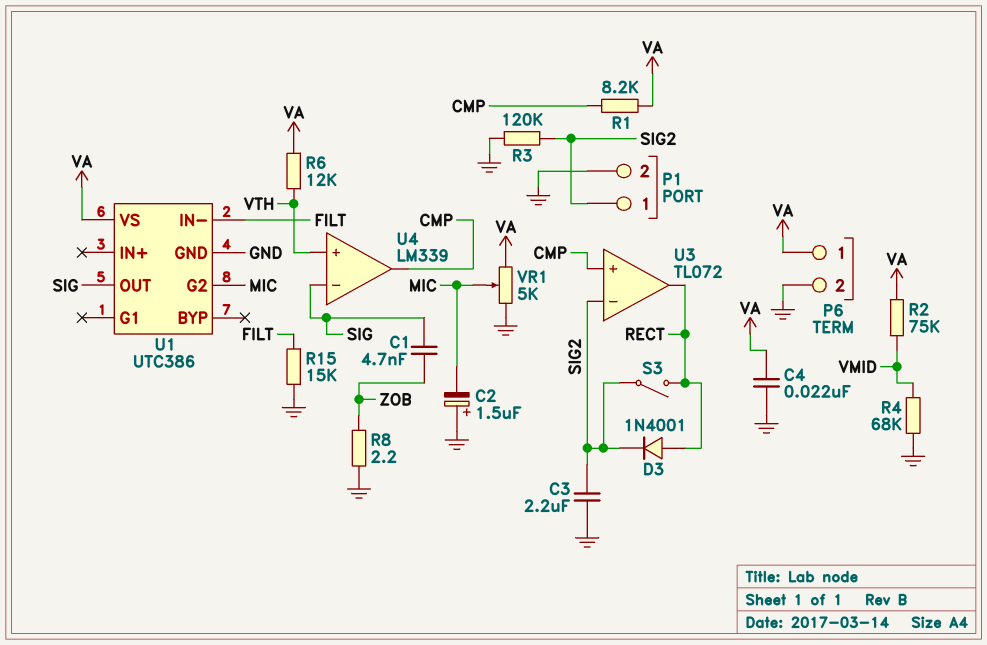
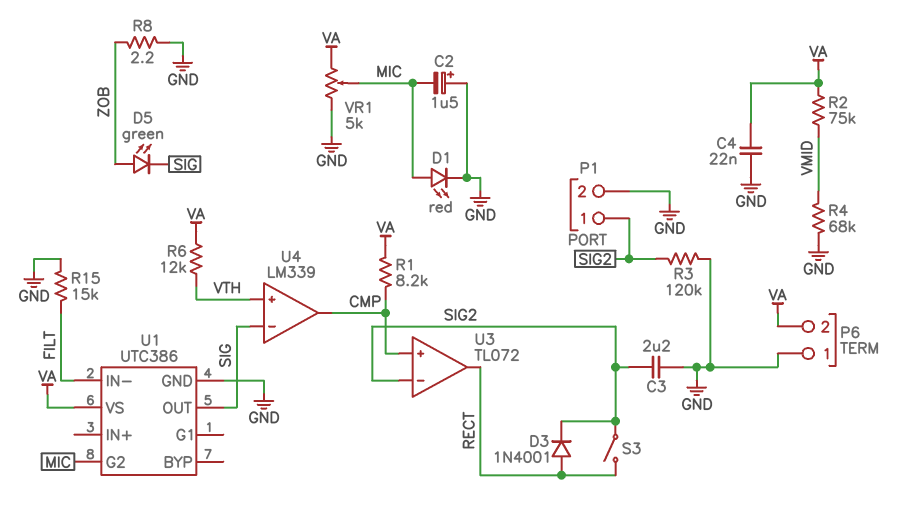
C1: 4.7nF (SIG, ZOB) -> none
D1: none -> LED red (A MIC, K GND)
D5: none -> LED green (A ZOB, K SIG)
P6 pin 1: VA -> GND
P6 pin 2: GND -> VA

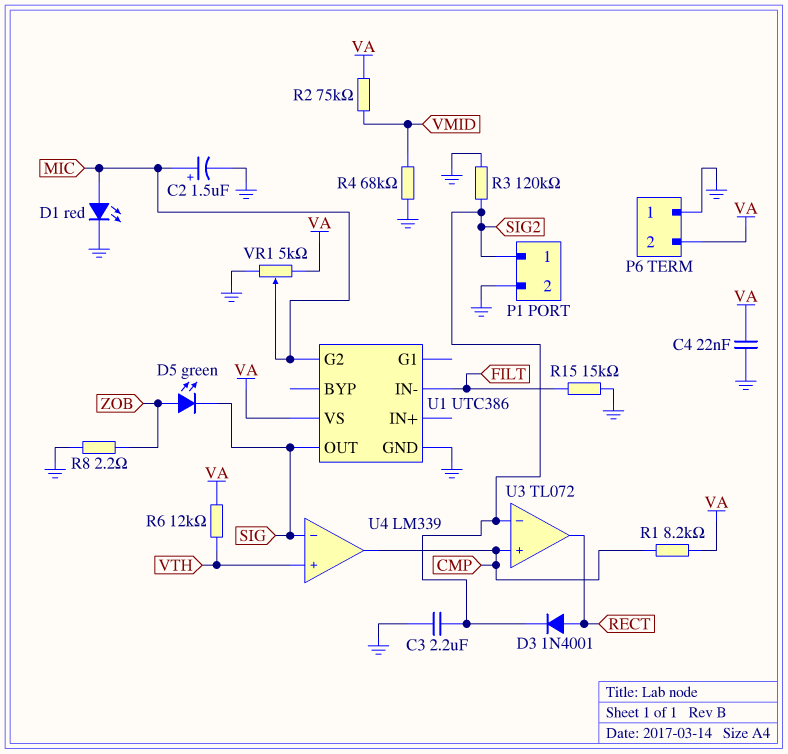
C2: 1.5uF (plus GND, minus MIC) -> 1.5uF (plus MIC, minus GND)
S3: switch (RECT, SIG2) -> none

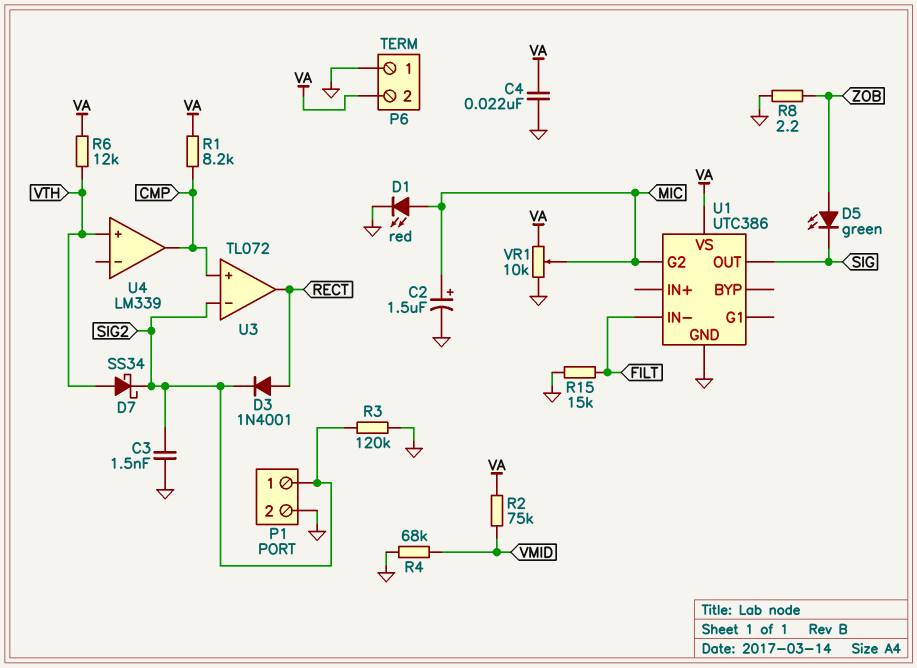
C3: 2.2uF (GND, SIG2) -> 1.5nF (GND, SIG2)
D7: none -> schottky SS34 (A VTH, K SIG2)
U4 pin in-: SIG -> none
VR1: 5k (GND, VA, wiper MIC) -> 10k (GND, VA, wiper MIC)

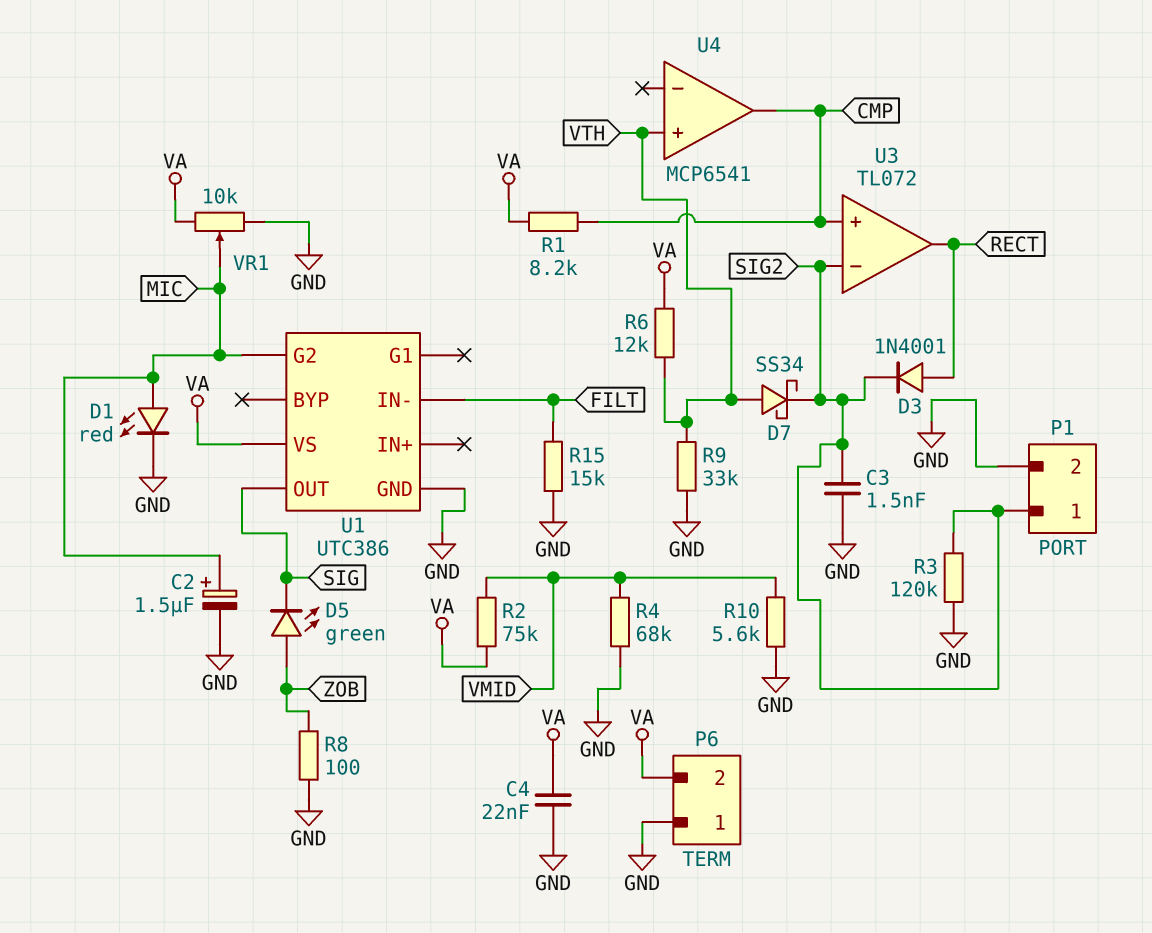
R8: 2.2 (GND, ZOB) -> 100 (GND, ZOB)
R9: none -> 33k (GND, VTH)
R10: none -> 5.6k (GND, VMID)
U4: LM339 -> MCP6541

